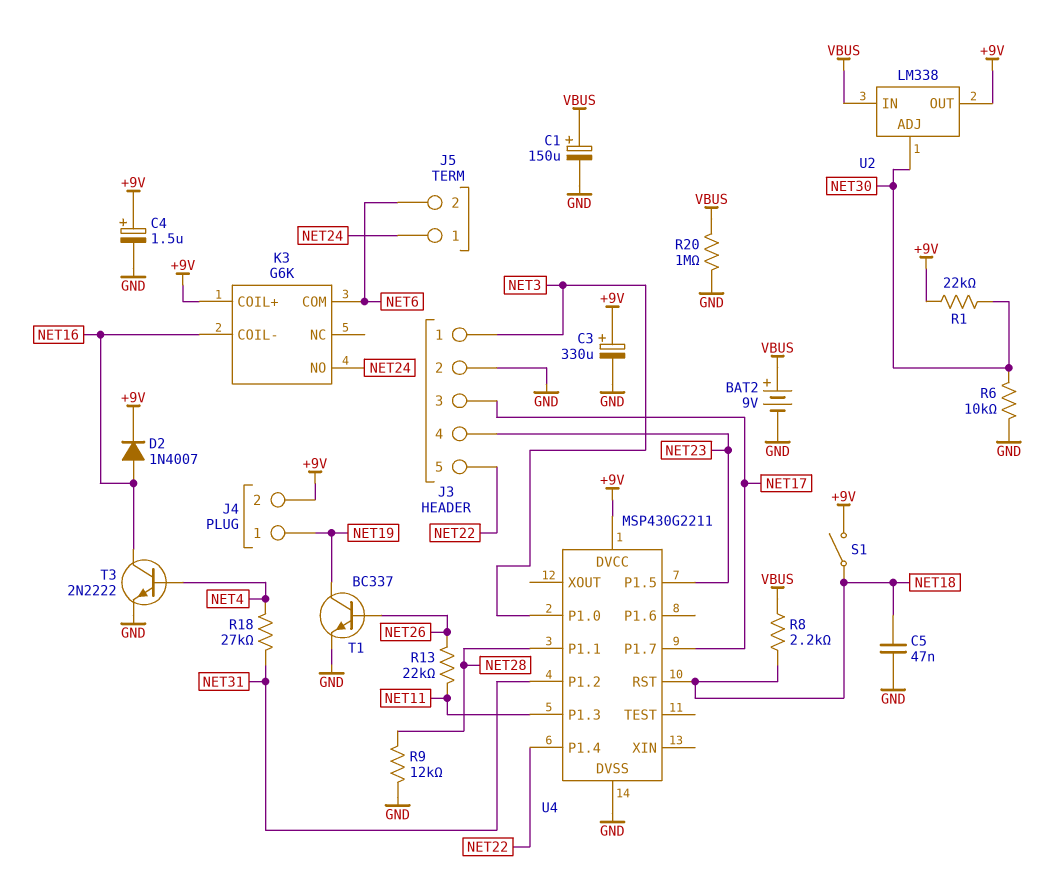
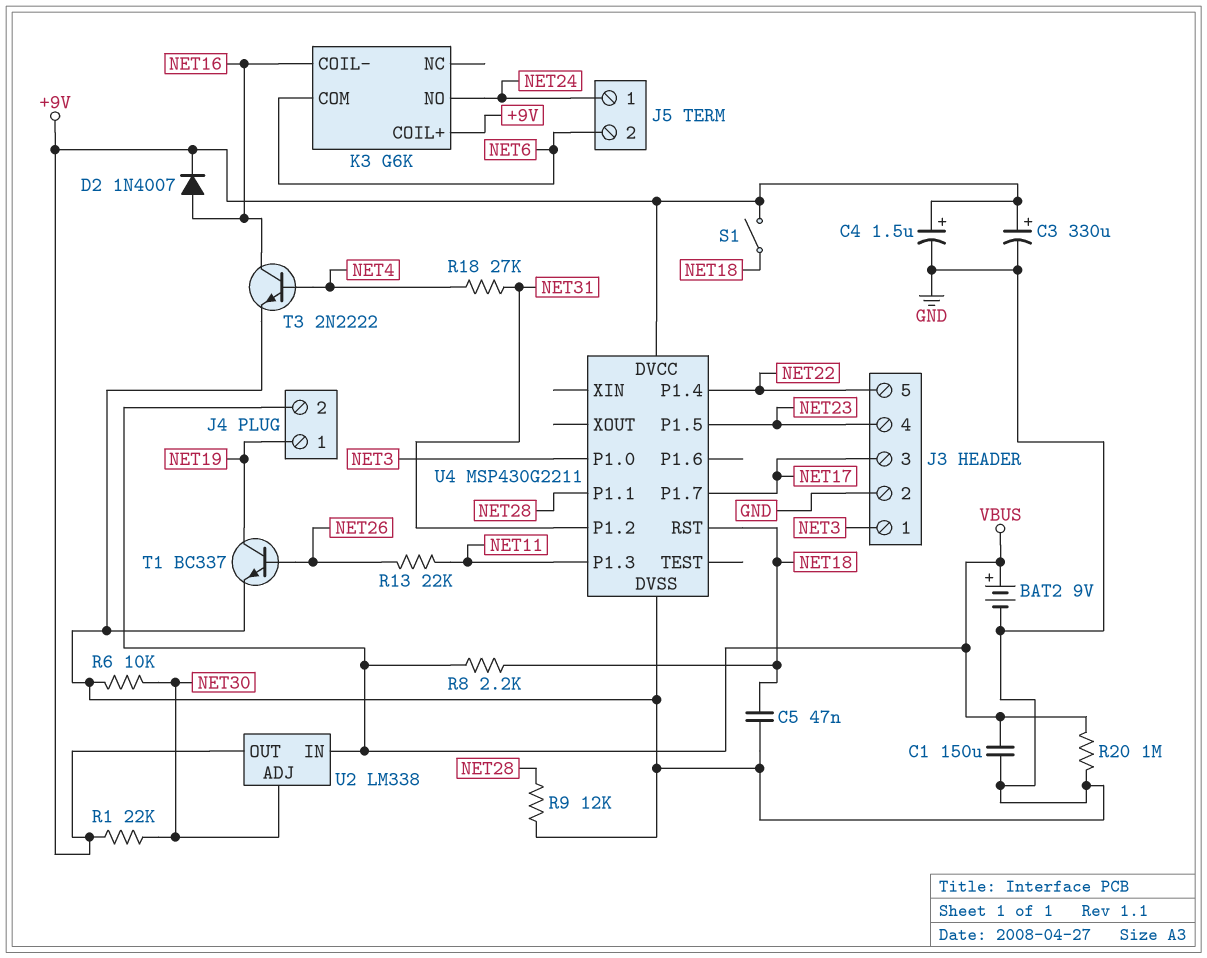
C1: 150uF (plus VBUS, minus GND) -> 150uF (GND, VBUS)
J4 pin 2: +9V -> VBUS

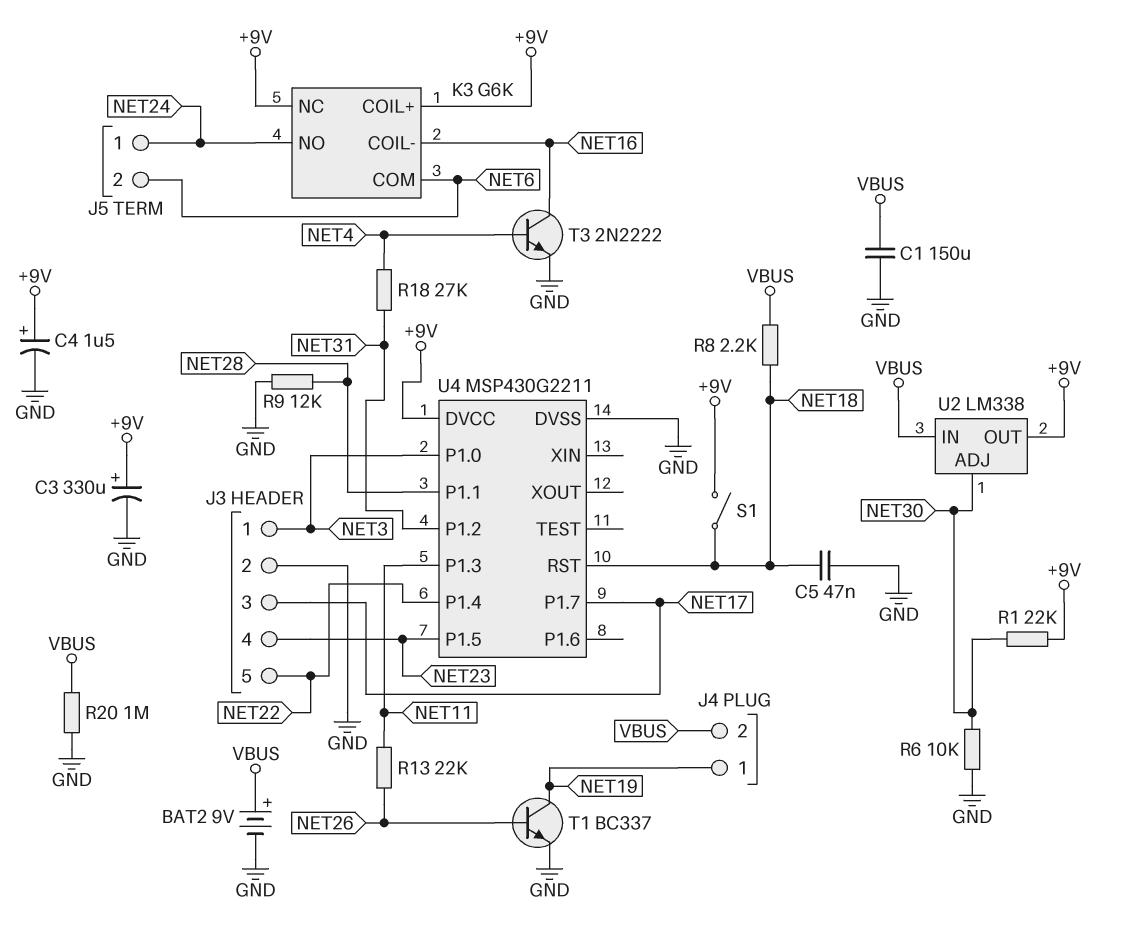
D2: diode 1N4007 (A NET16, K +9V) -> none
K3 pin NC: none -> +9V

